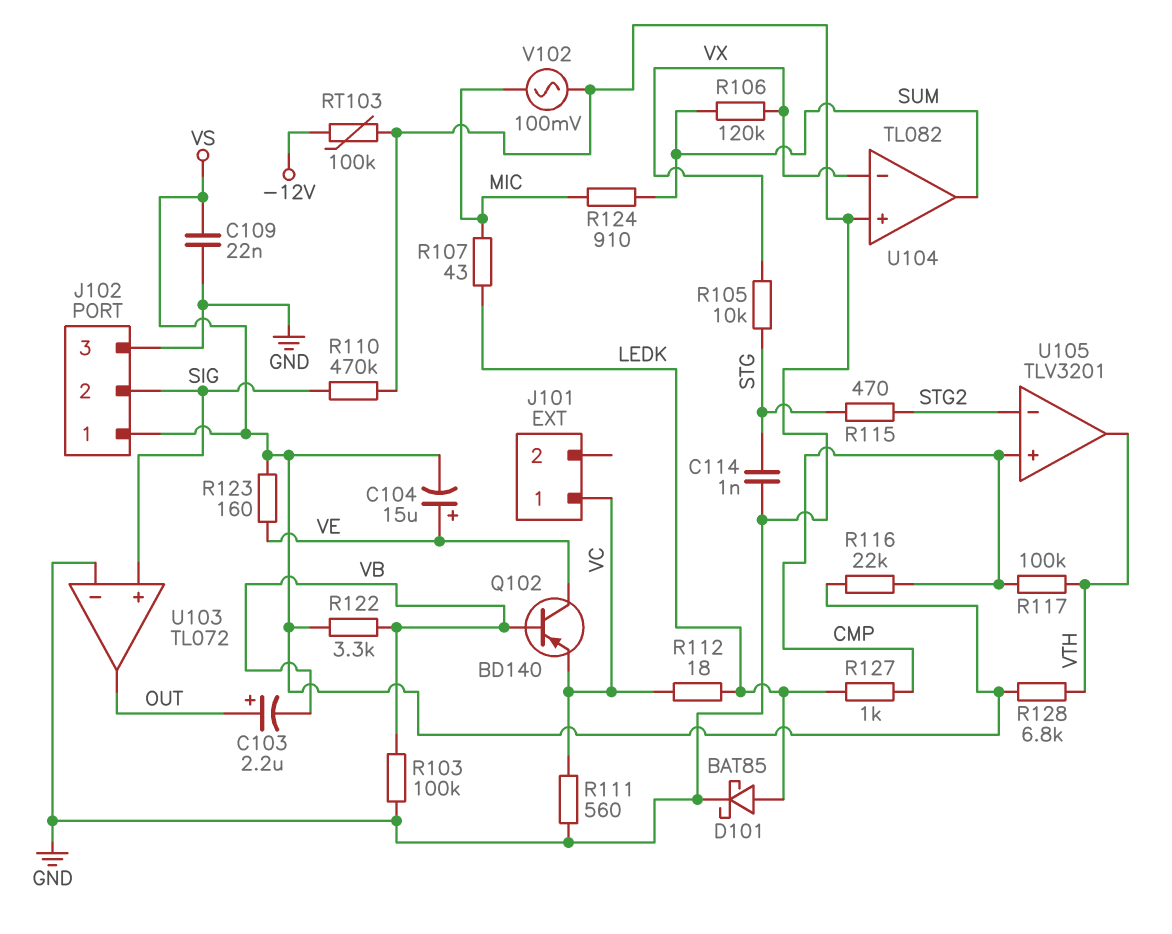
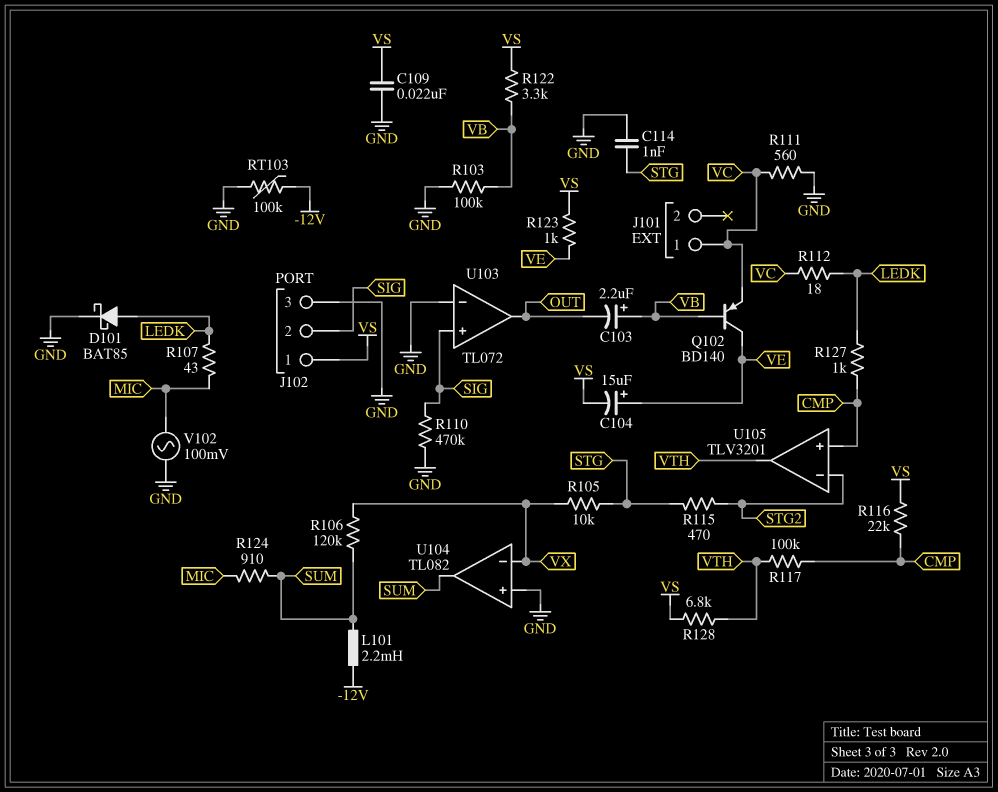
C103: 2.2uF (plus OUT, minus VB) -> 2.2uF (plus VB, minus OUT)
L101: none -> 2.2mH (-12V, SUM)
R123: 160 (VE, VS) -> 1k (VE, VS)

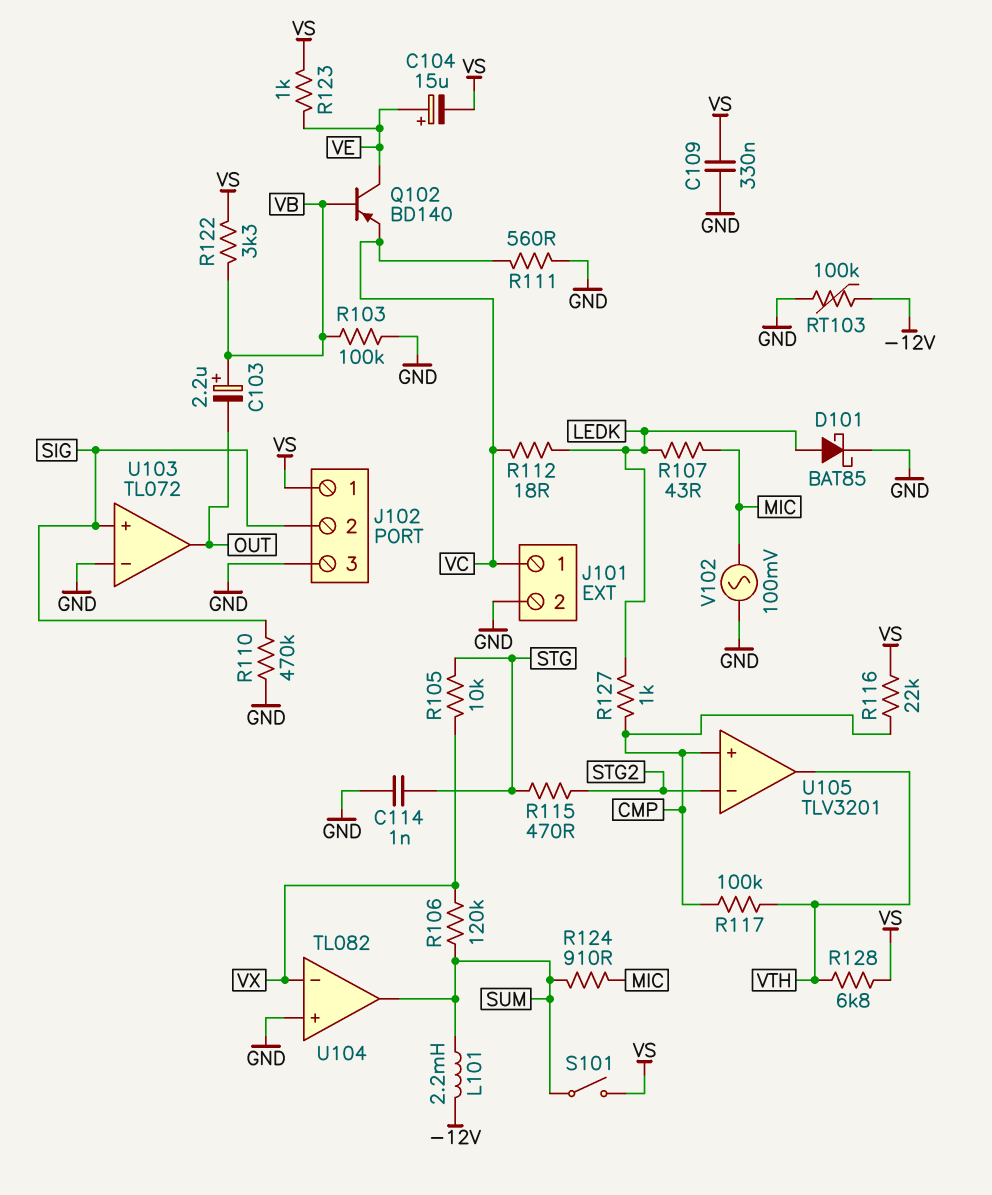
C109: 22nF (GND, VS) -> 330nF (GND, VS)
J101 pin 2: none -> GND
S101: none -> switch (SUM, VS)

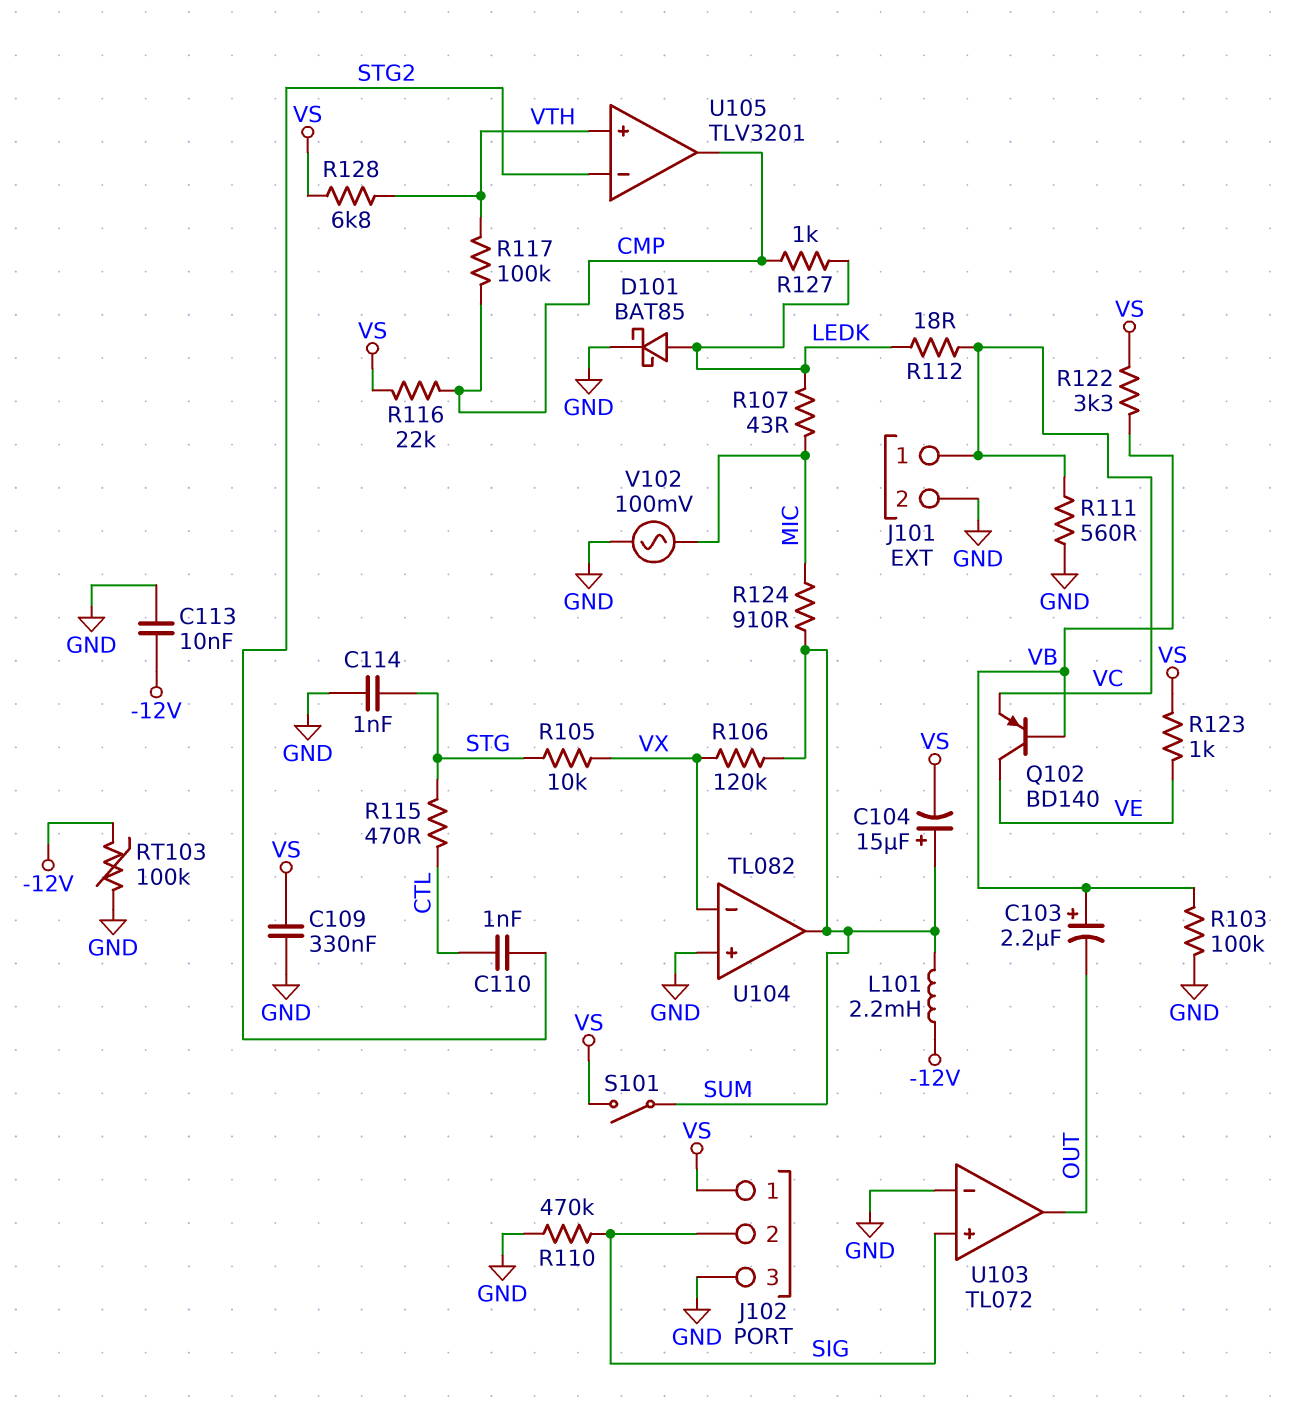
C104: 15uF (plus VE, minus VS) -> 15uF (plus SUM, minus VS)
C110: none -> 1nF (CTL, STG2)
C113: none -> 10nF (-12V, GND)
R115: 470 (STG, STG2) -> 470 (CTL, STG)
U105 pin in+: CMP -> VTH
U105 pin out: VTH -> CMP

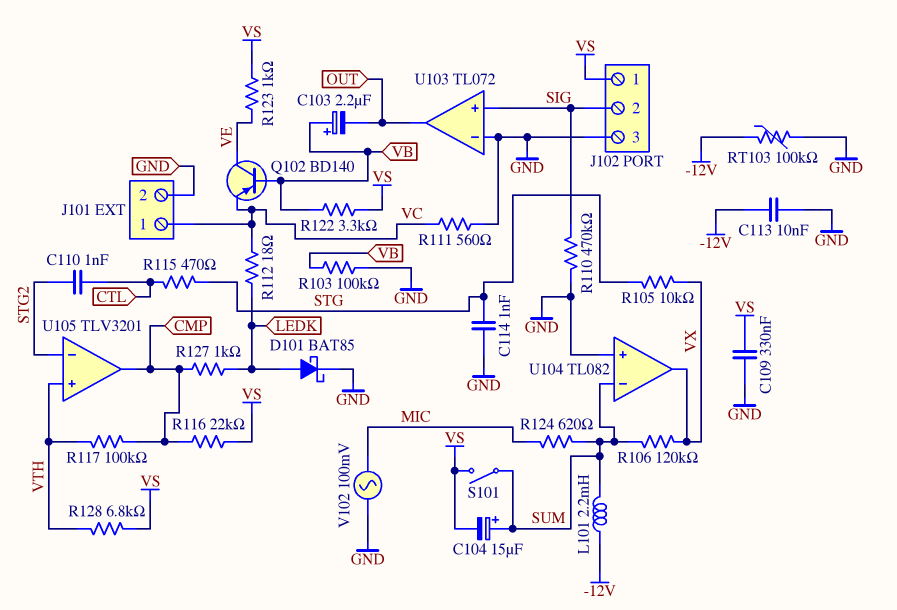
R107: 43 (LEDK, MIC) -> none
R124: 910 (MIC, SUM) -> 620 (MIC, SUM)
U104 pin in-: VX -> SUM
U104 pin out: SUM -> VX

